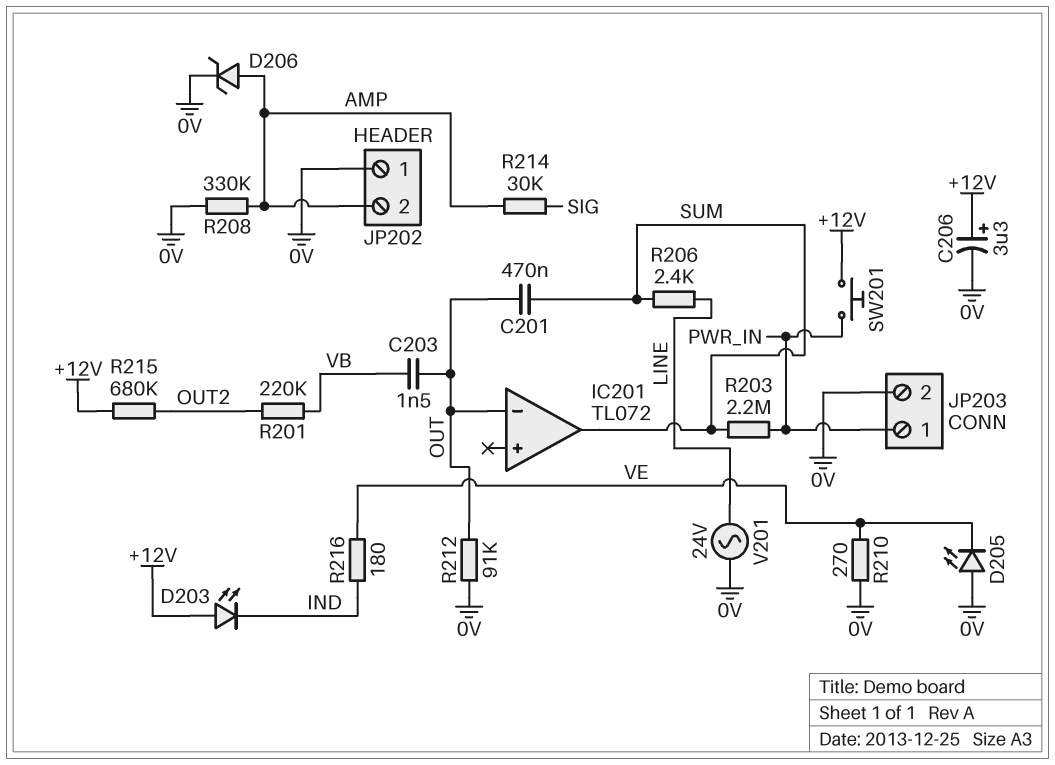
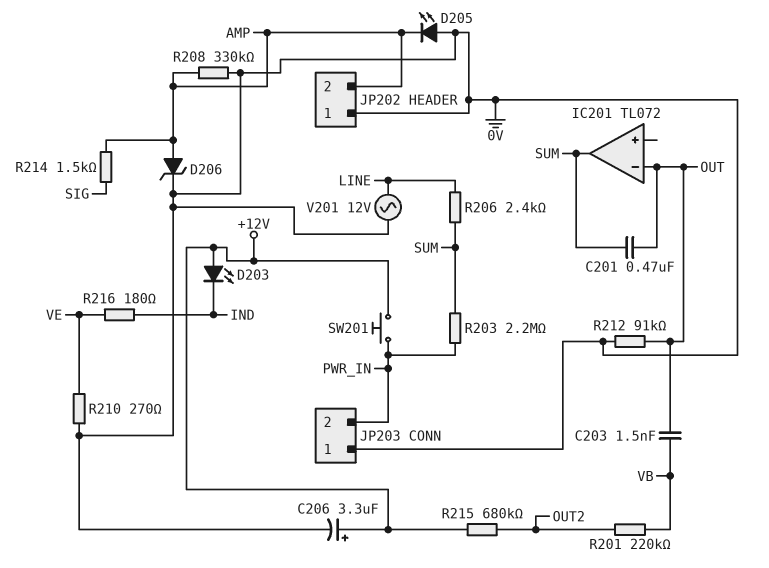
D205: LED (A 0V, K VE) -> LED (A 0V, K AMP)
JP203 pin 1: PWR_IN -> 0V
JP203 pin 2: 0V -> PWR_IN
R214: 30k (AMP, SIG) -> 1.5k (AMP, SIG)
V201: AC 24V (0V, LINE) -> AC 12V (0V, LINE)

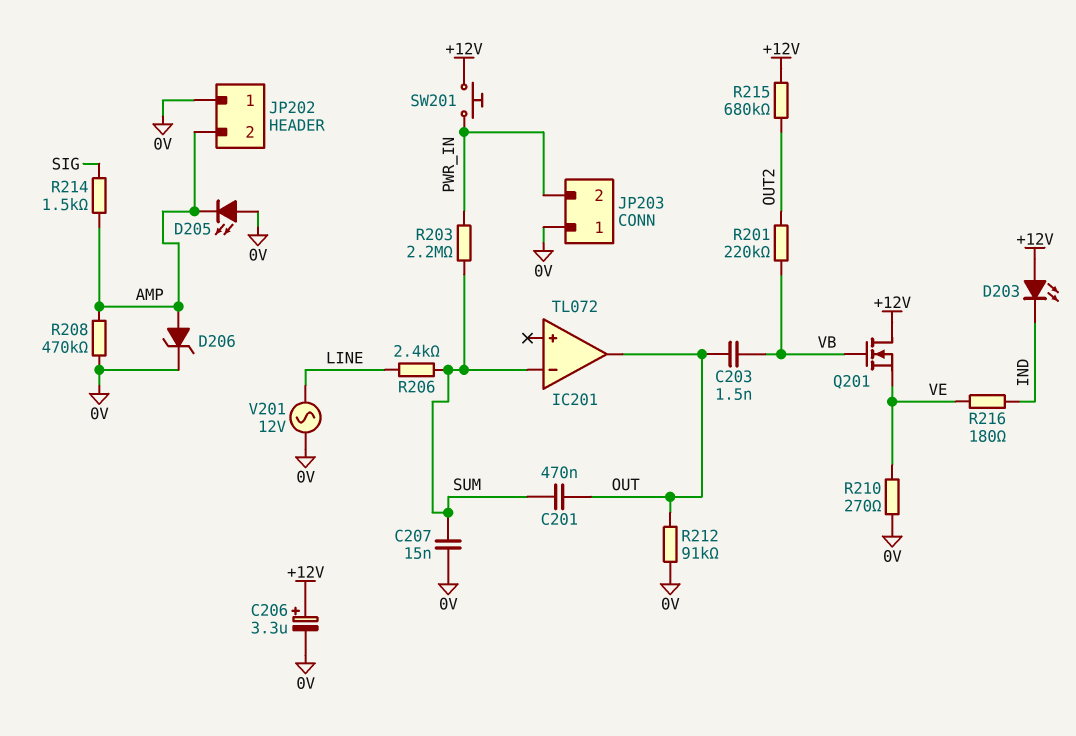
C207: none -> 15nF (0V, SUM)
IC201 pin in-: OUT -> SUM
IC201 pin out: SUM -> OUT
Q201: none -> NMOS (G VB, D +12V, S VE)
R208: 330k (0V, AMP) -> 470k (0V, AMP)

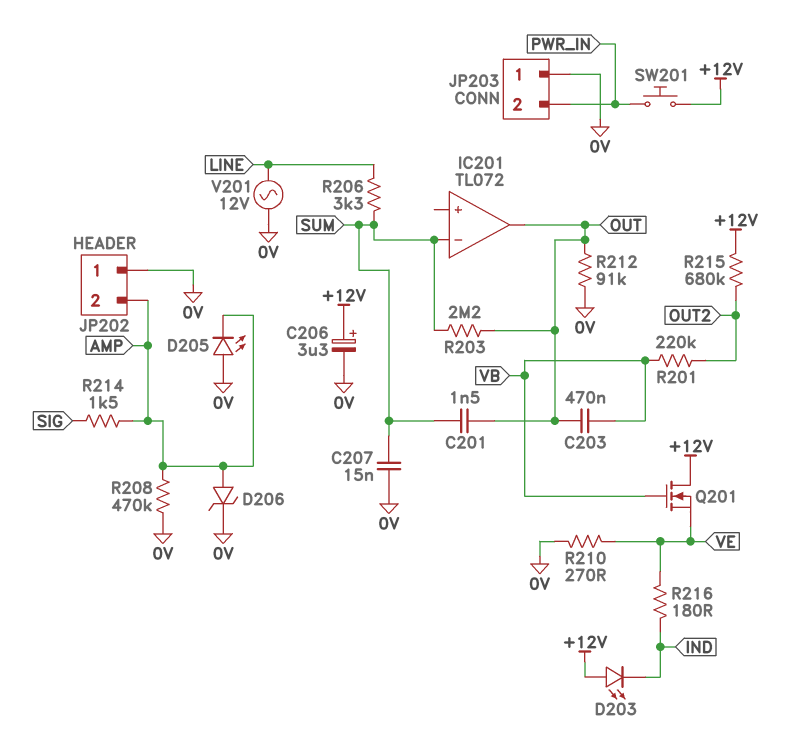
C201: 470nF (OUT, SUM) -> 1.5nF (OUT, SUM)
C203: 1.5nF (OUT, VB) -> 470nF (OUT, VB)
R203: 2.2M (PWR_IN, SUM) -> 2.2M (OUT, SUM)
R206: 2.4k (LINE, SUM) -> 3.3k (LINE, SUM)

